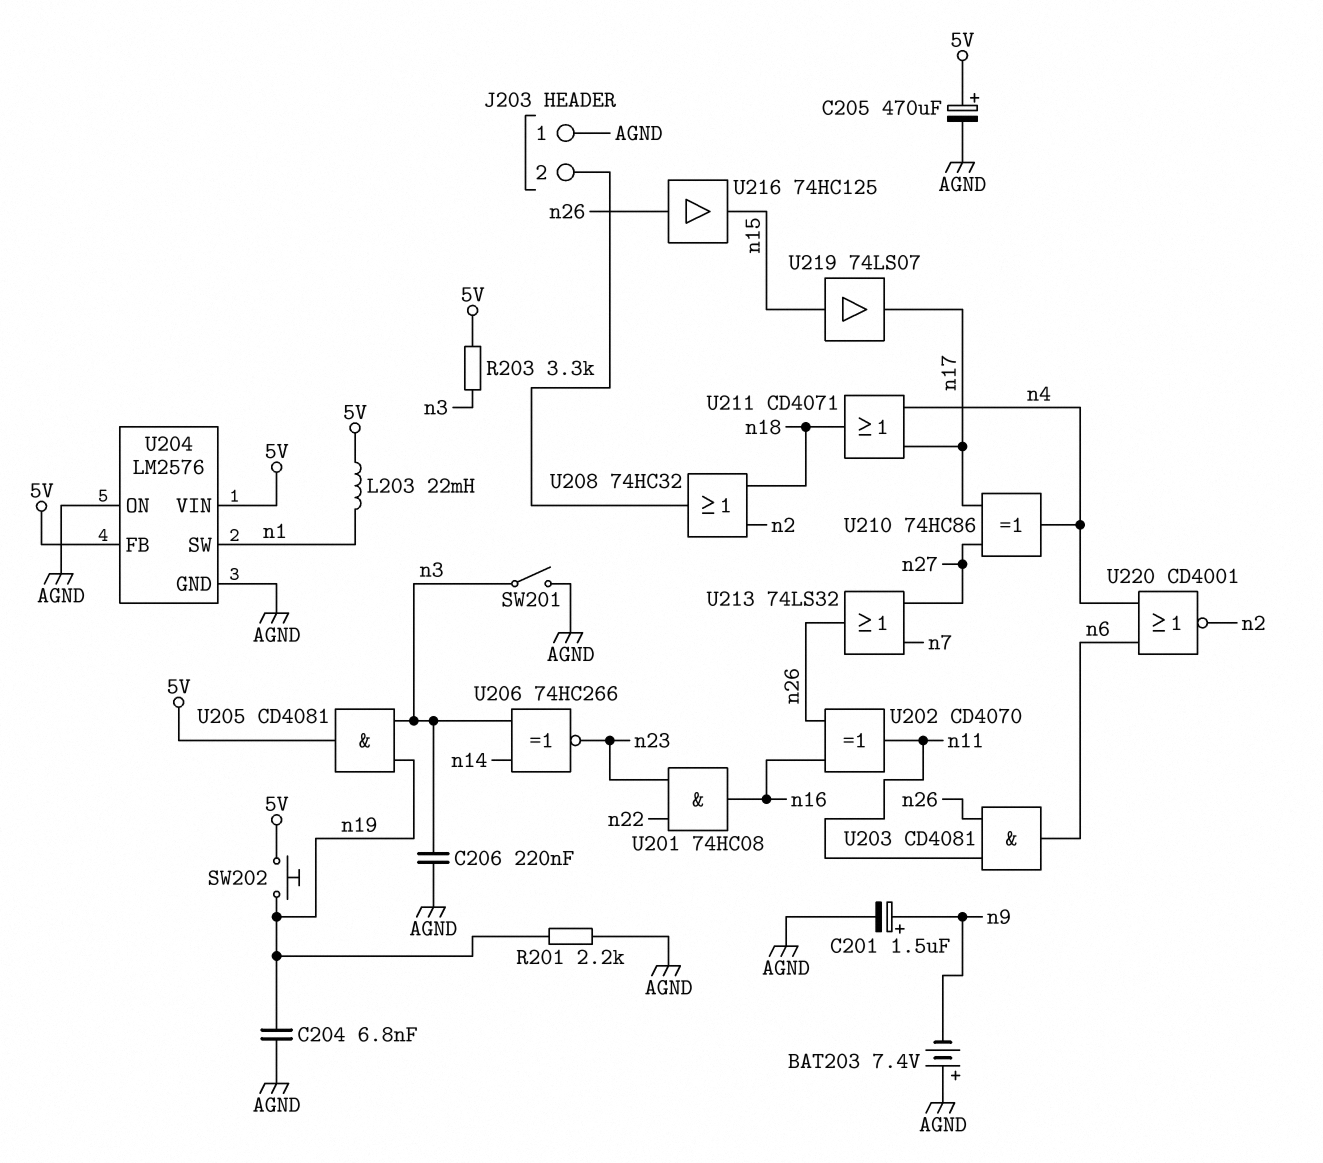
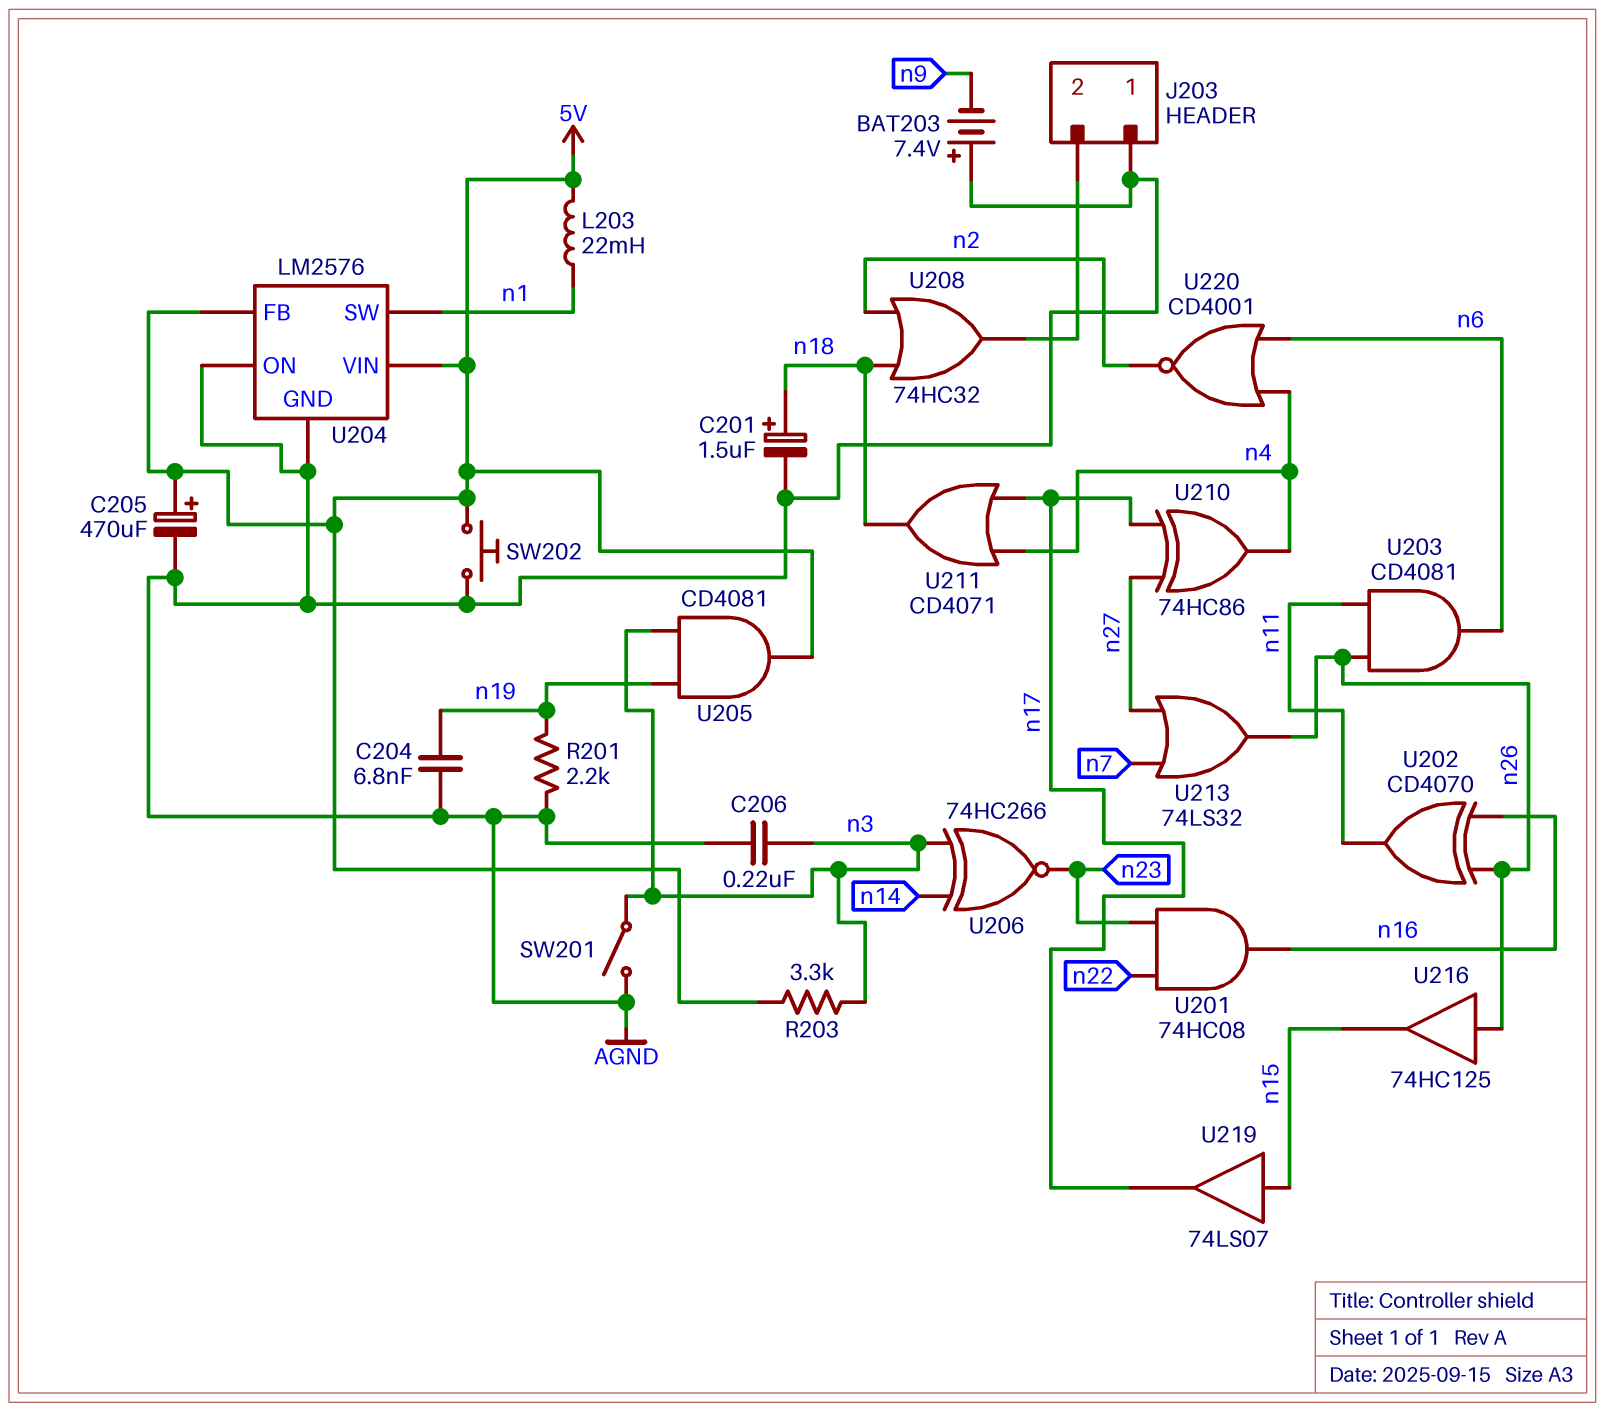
C201: 1.5uF (plus n9, minus AGND) -> 1.5uF (plus n18, minus AGND)
SW202: button (5V, n19) -> button (5V, AGND)

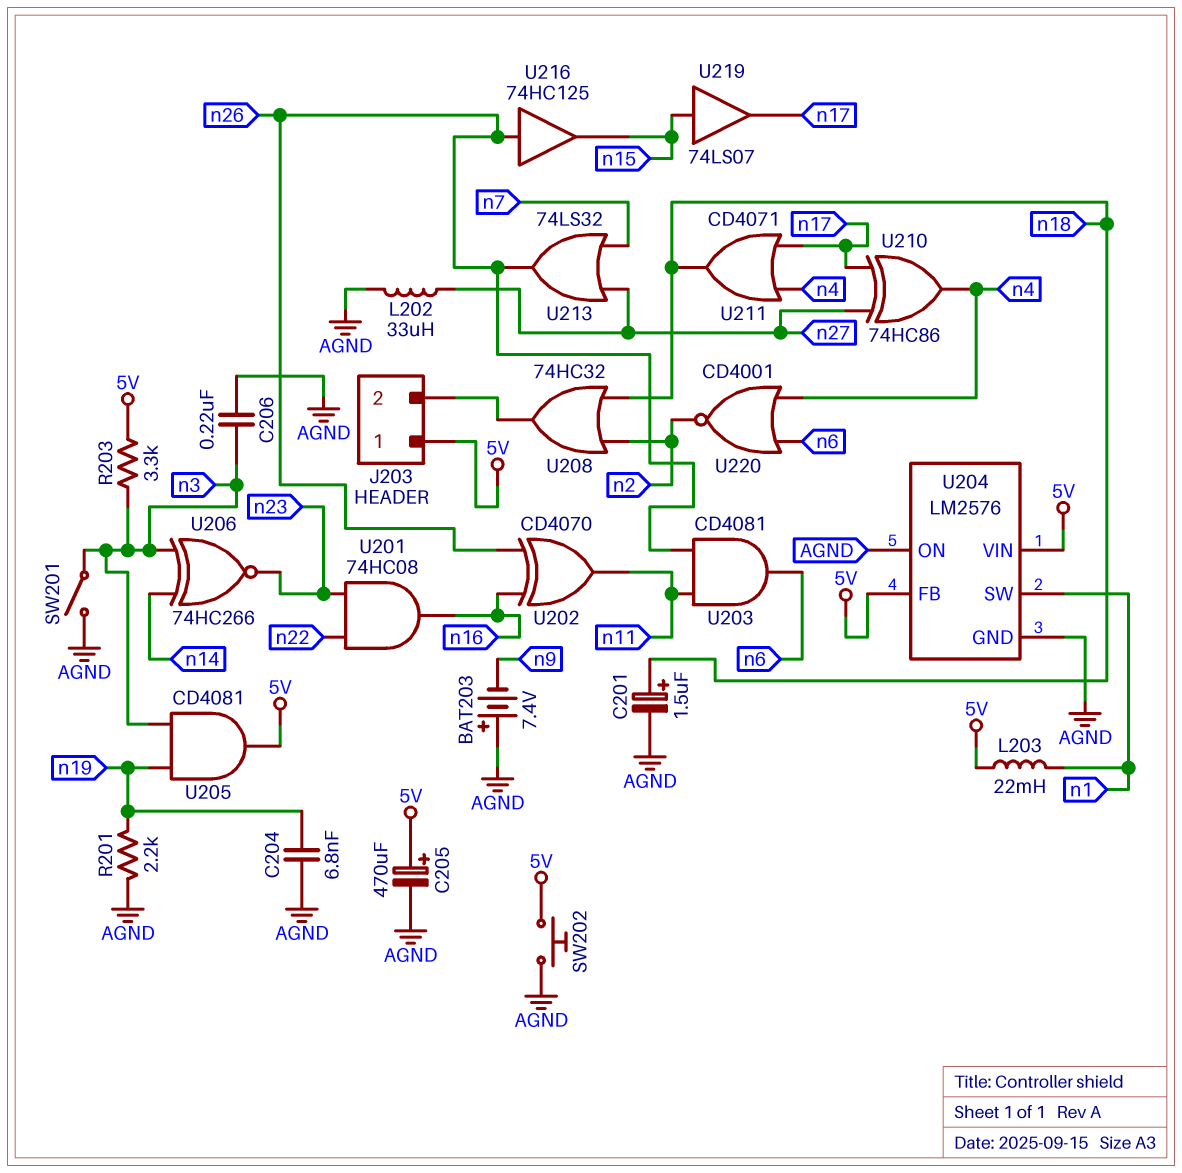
J203 pin 1: AGND -> 5V
L202: none -> 33uH (AGND, n27)

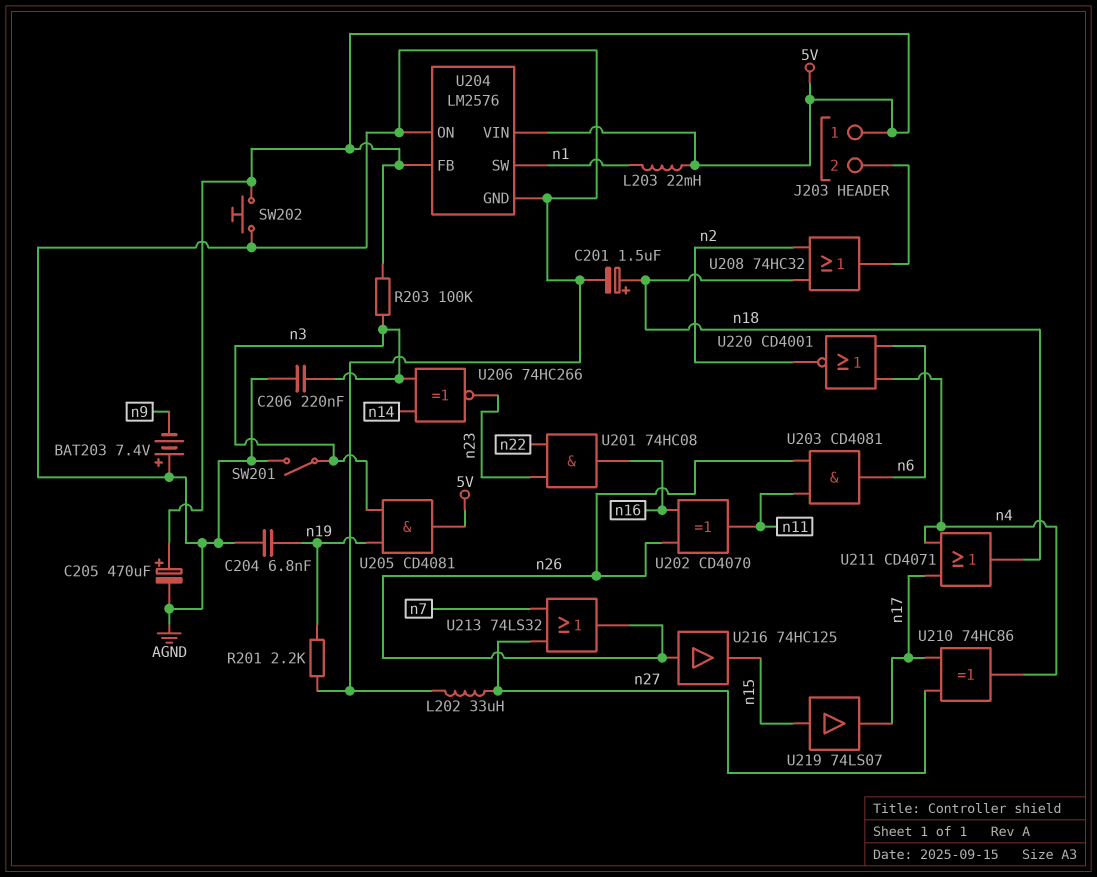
R203: 3.3k (5V, n3) -> 100k (5V, n3)

